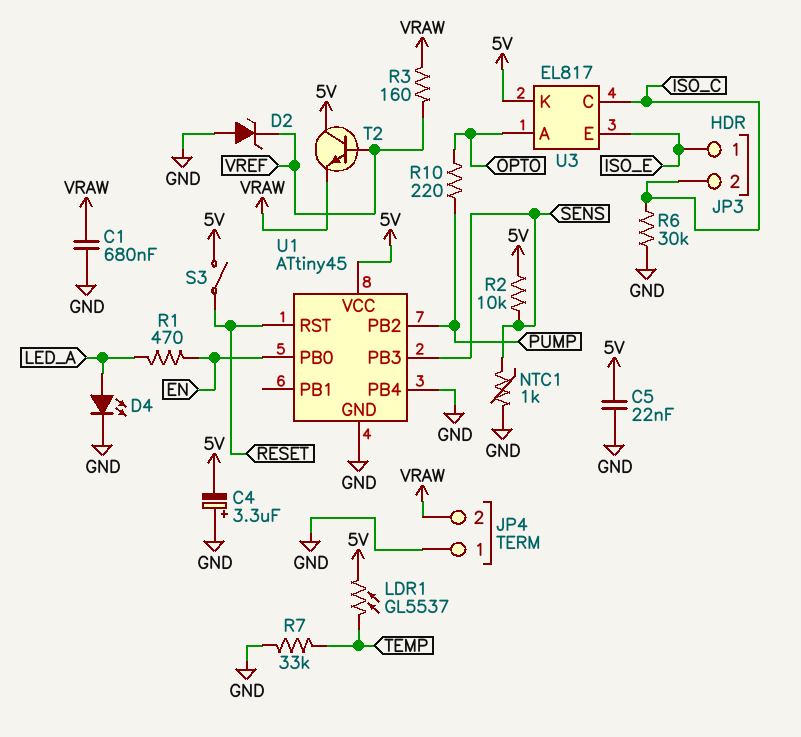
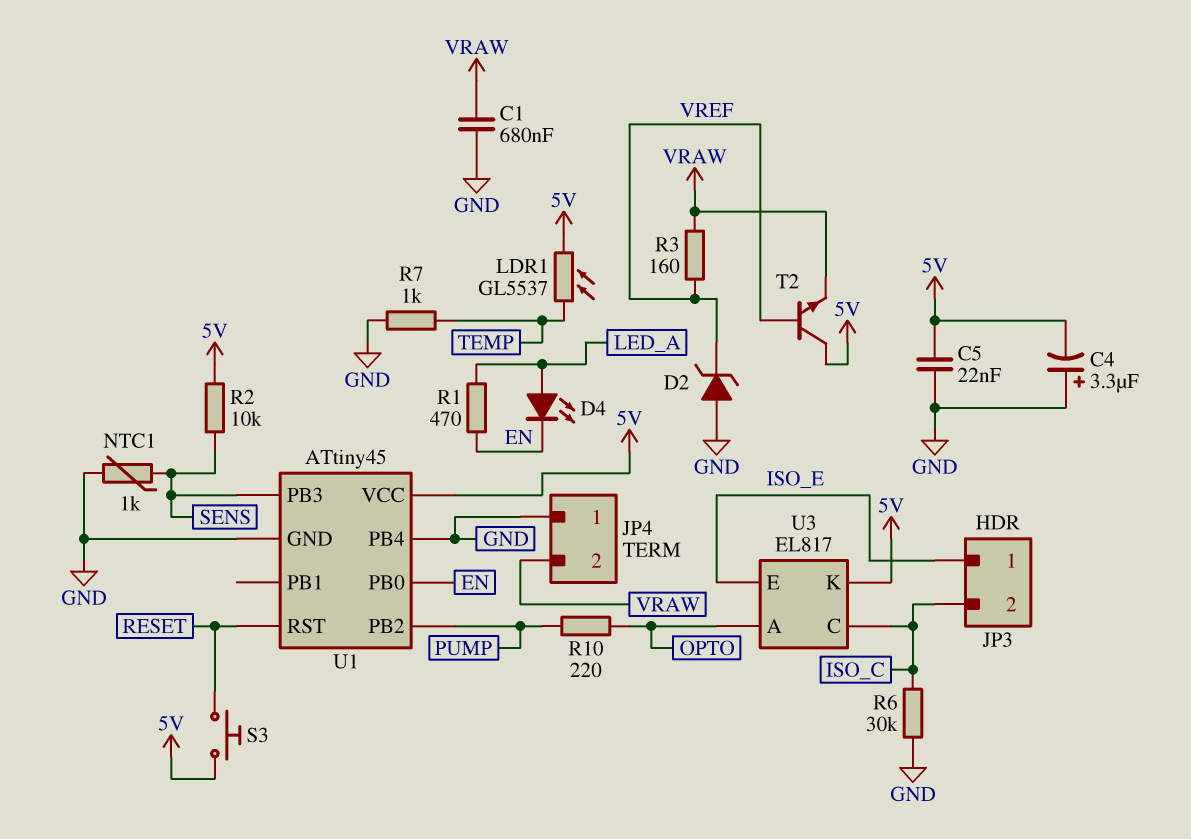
D4: LED (A LED_A, K GND) -> LED (A LED_A, K EN)
R7: 33k (GND, TEMP) -> 1k (GND, TEMP)
S3: switch (5V, RESET) -> button (5V, RESET)

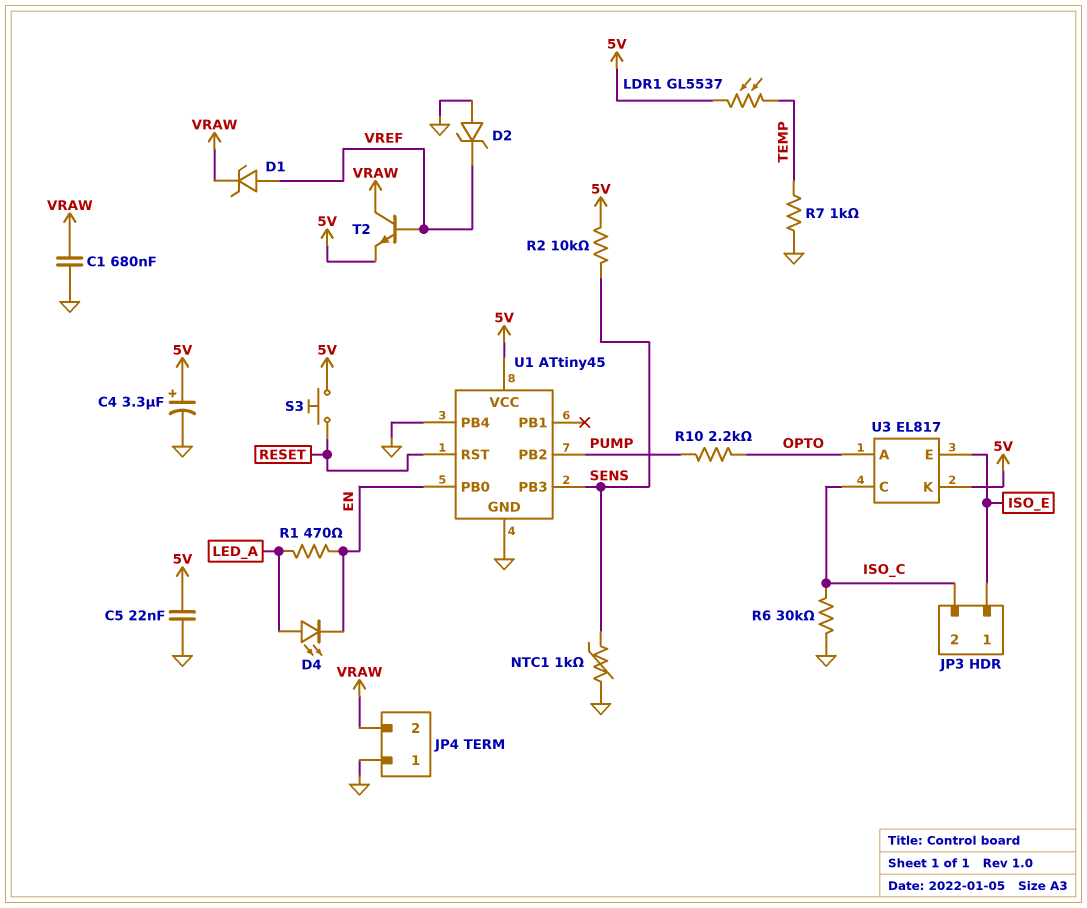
C4: 3.3uF (plus GND, minus 5V) -> 3.3uF (plus 5V, minus GND)
D1: none -> zener (A VREF, K VRAW)
R3: 160 (VRAW, VREF) -> none
R10: 220 (OPTO, PUMP) -> 2.2k (OPTO, PUMP)
T2: NPN (B VREF, C 5V, E VRAW) -> NPN (B VREF, C VRAW, E 5V)

